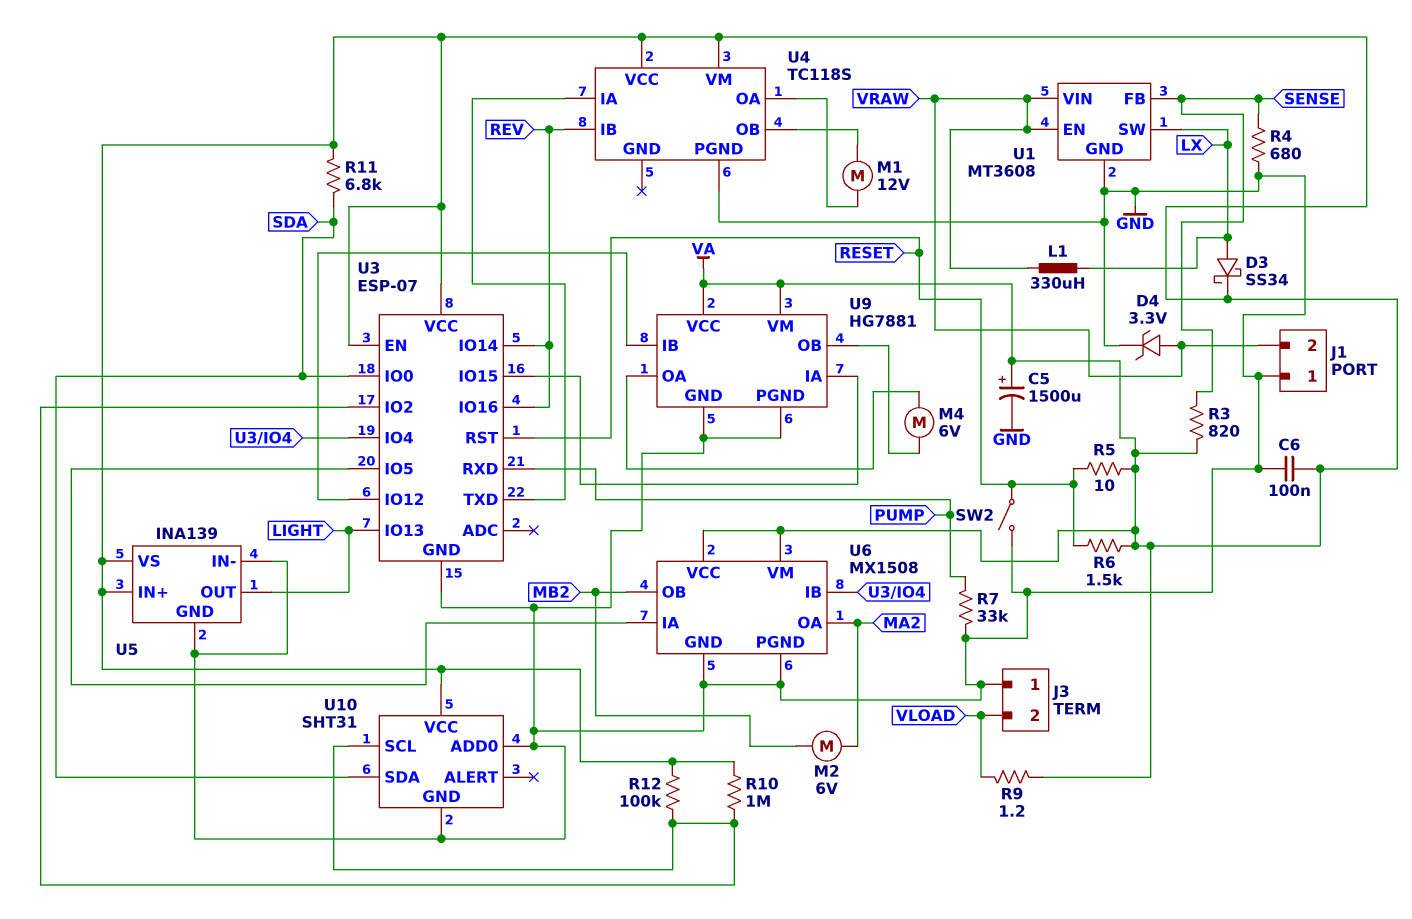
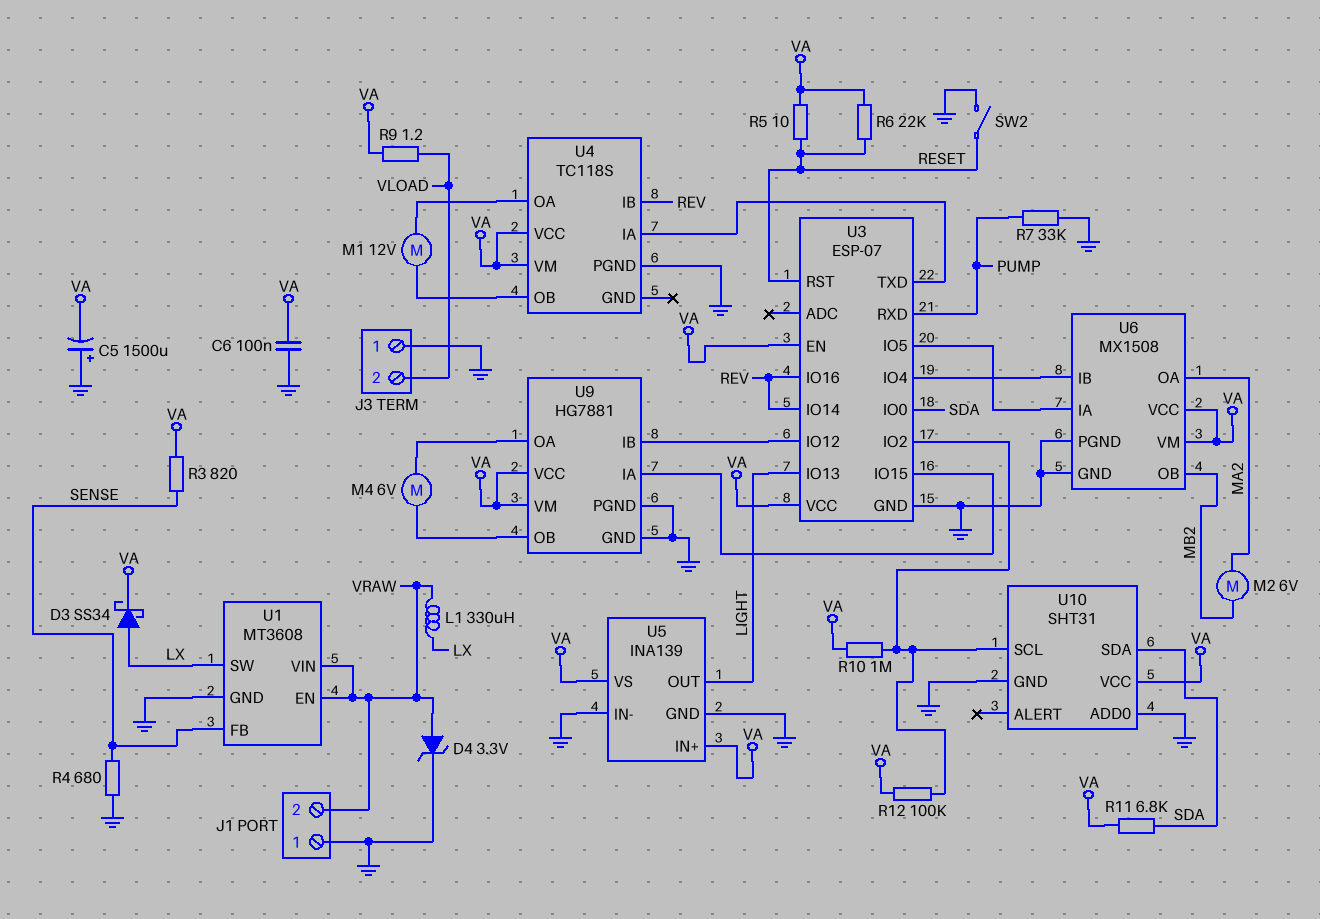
C5: 1500uF (plus VA, minus GND) -> 1500uF (plus GND, minus VA)
R6: 1.5k (RESET, VA) -> 22k (RESET, VA)

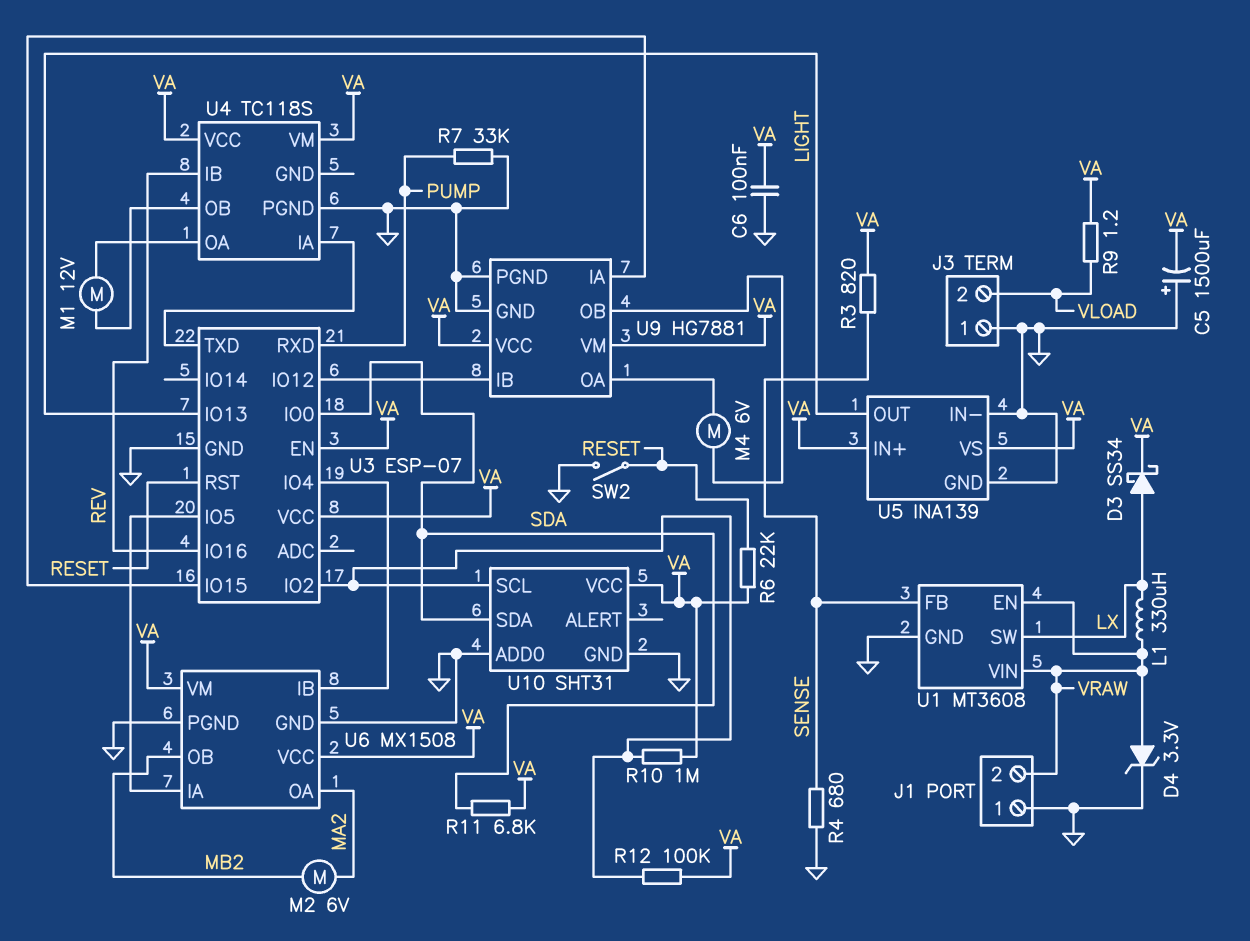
R5: 10 (RESET, VA) -> none
U3 pin IO14: REV -> none

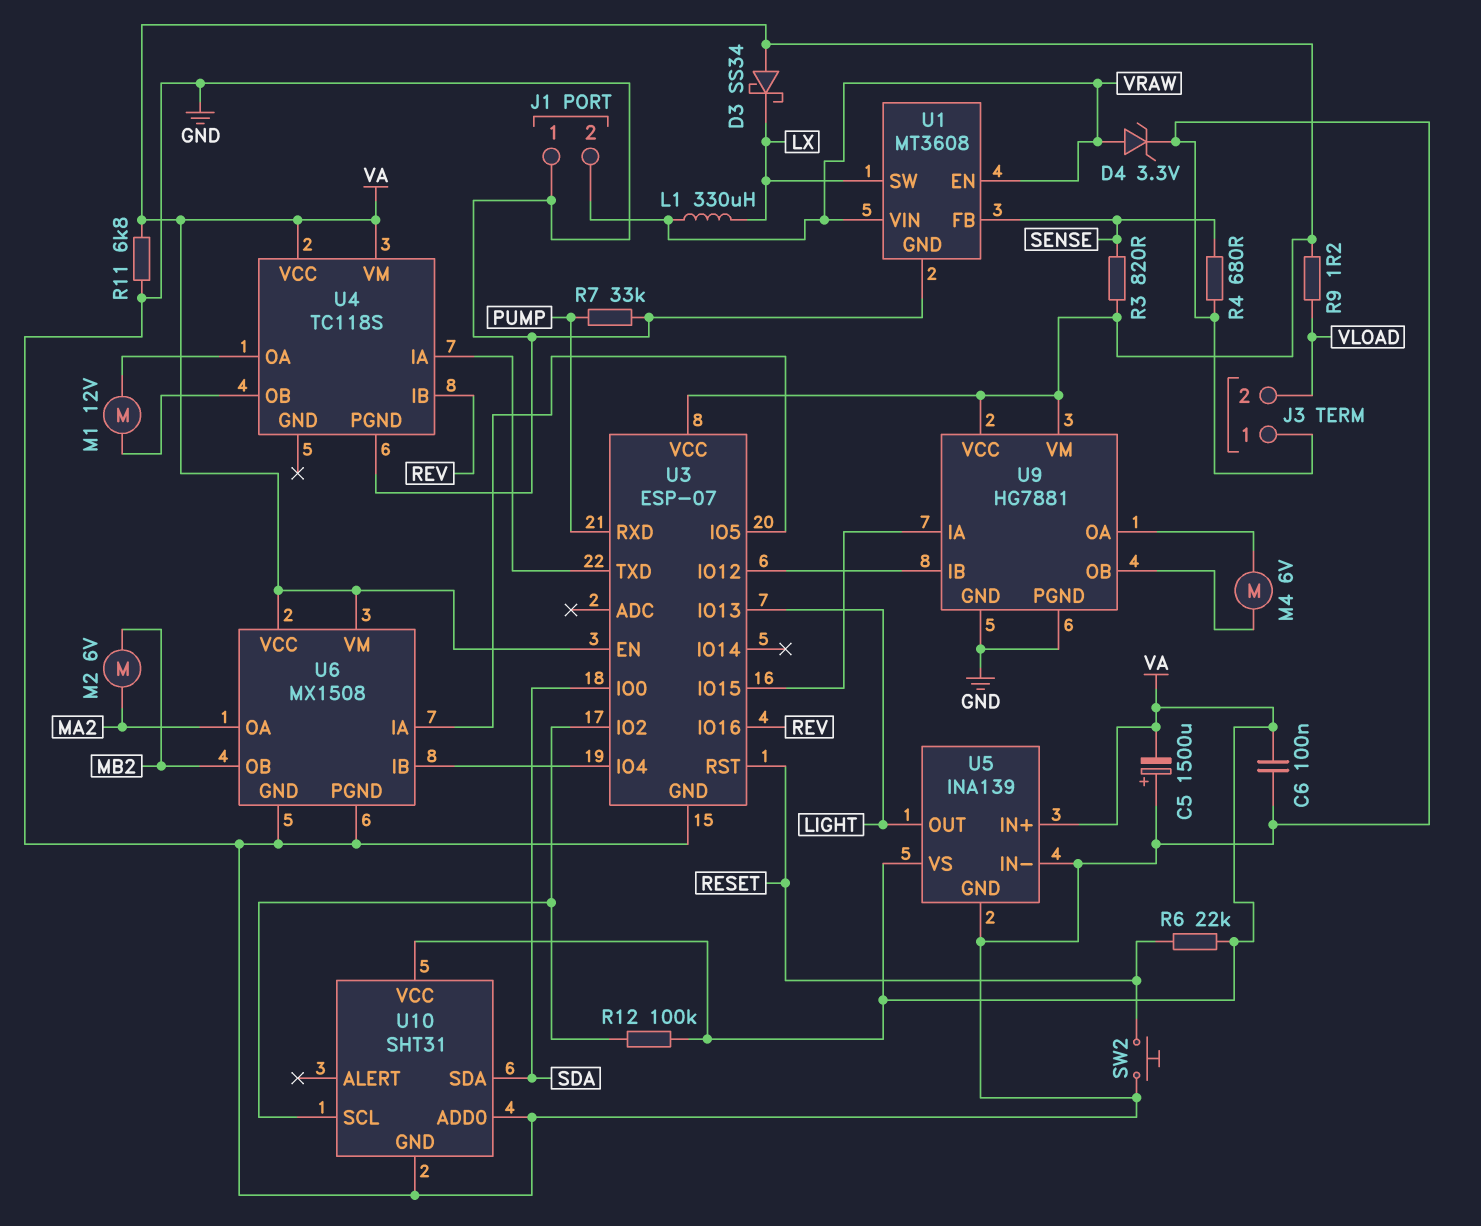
D3: schottky SS34 (A LX, K VA) -> schottky SS34 (A VA, K LX)
R10: 1M (U3/IO2, VA) -> none
R11: 6.8k (SDA, VA) -> 6.8k (GND, VA)
SW2: switch (GND, RESET) -> button (GND, RESET)

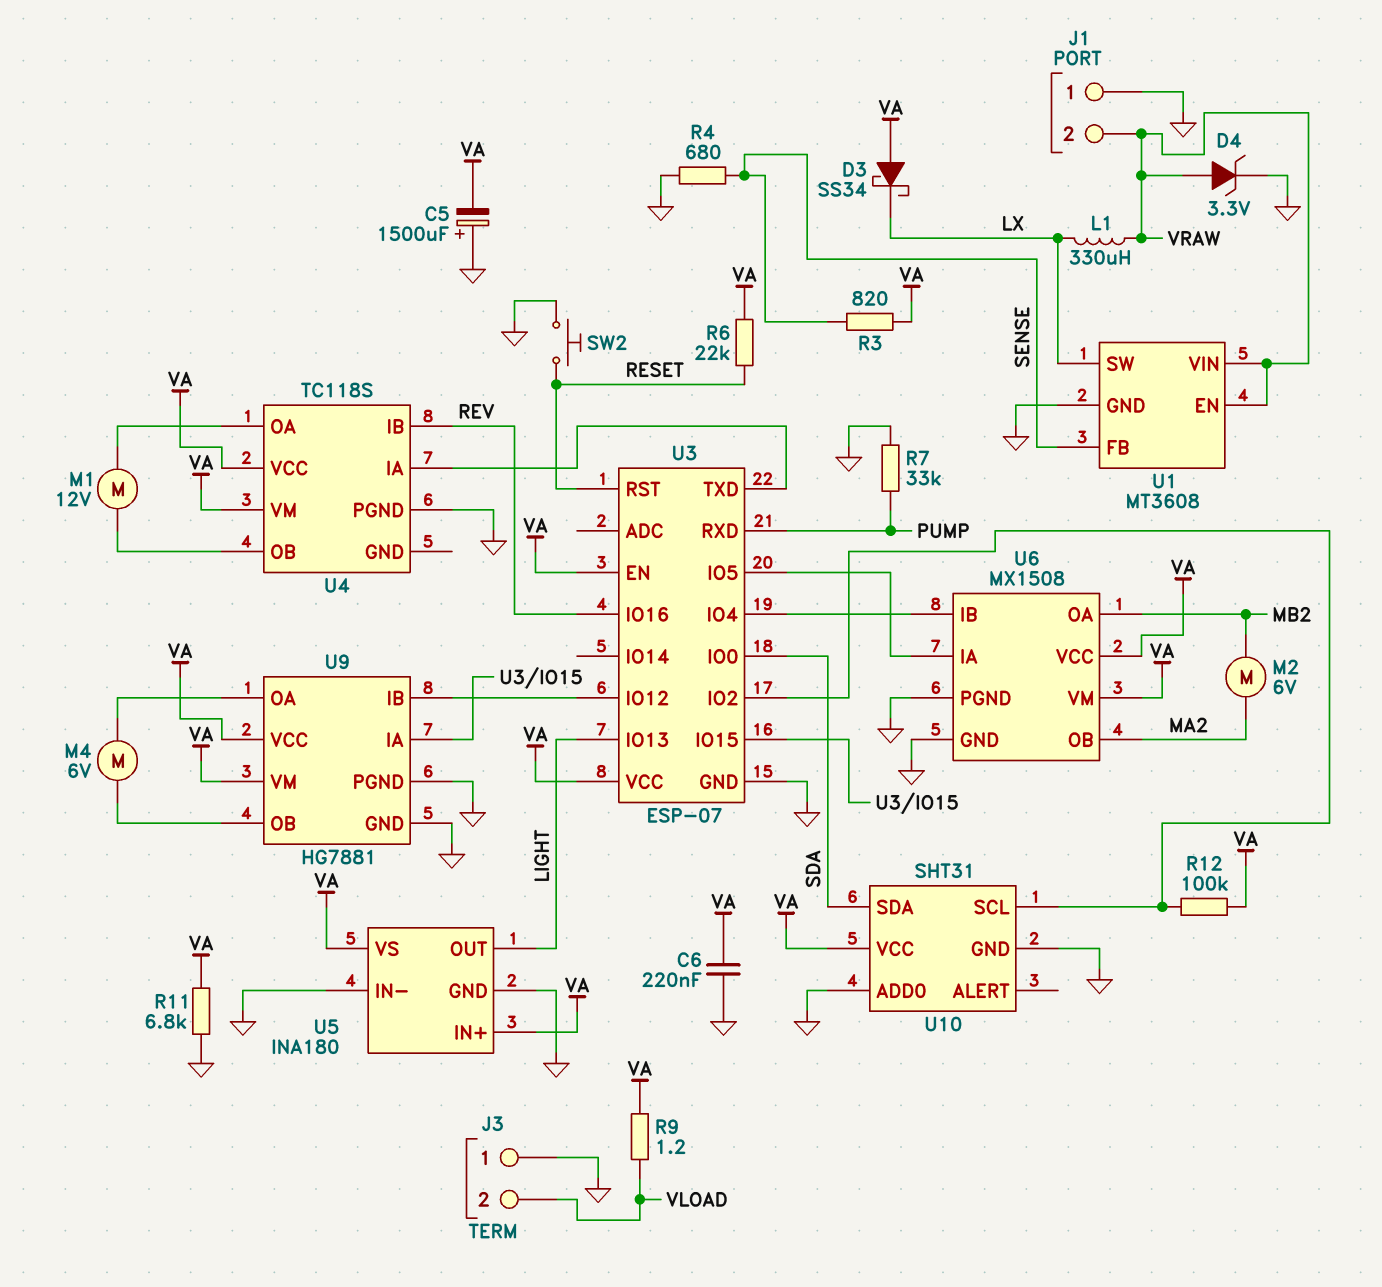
C6: 100nF (GND, VA) -> 220nF (GND, VA)
U5: INA139 -> INA180
U6 pin OA: MA2 -> MB2
U6 pin OB: MB2 -> MA2

